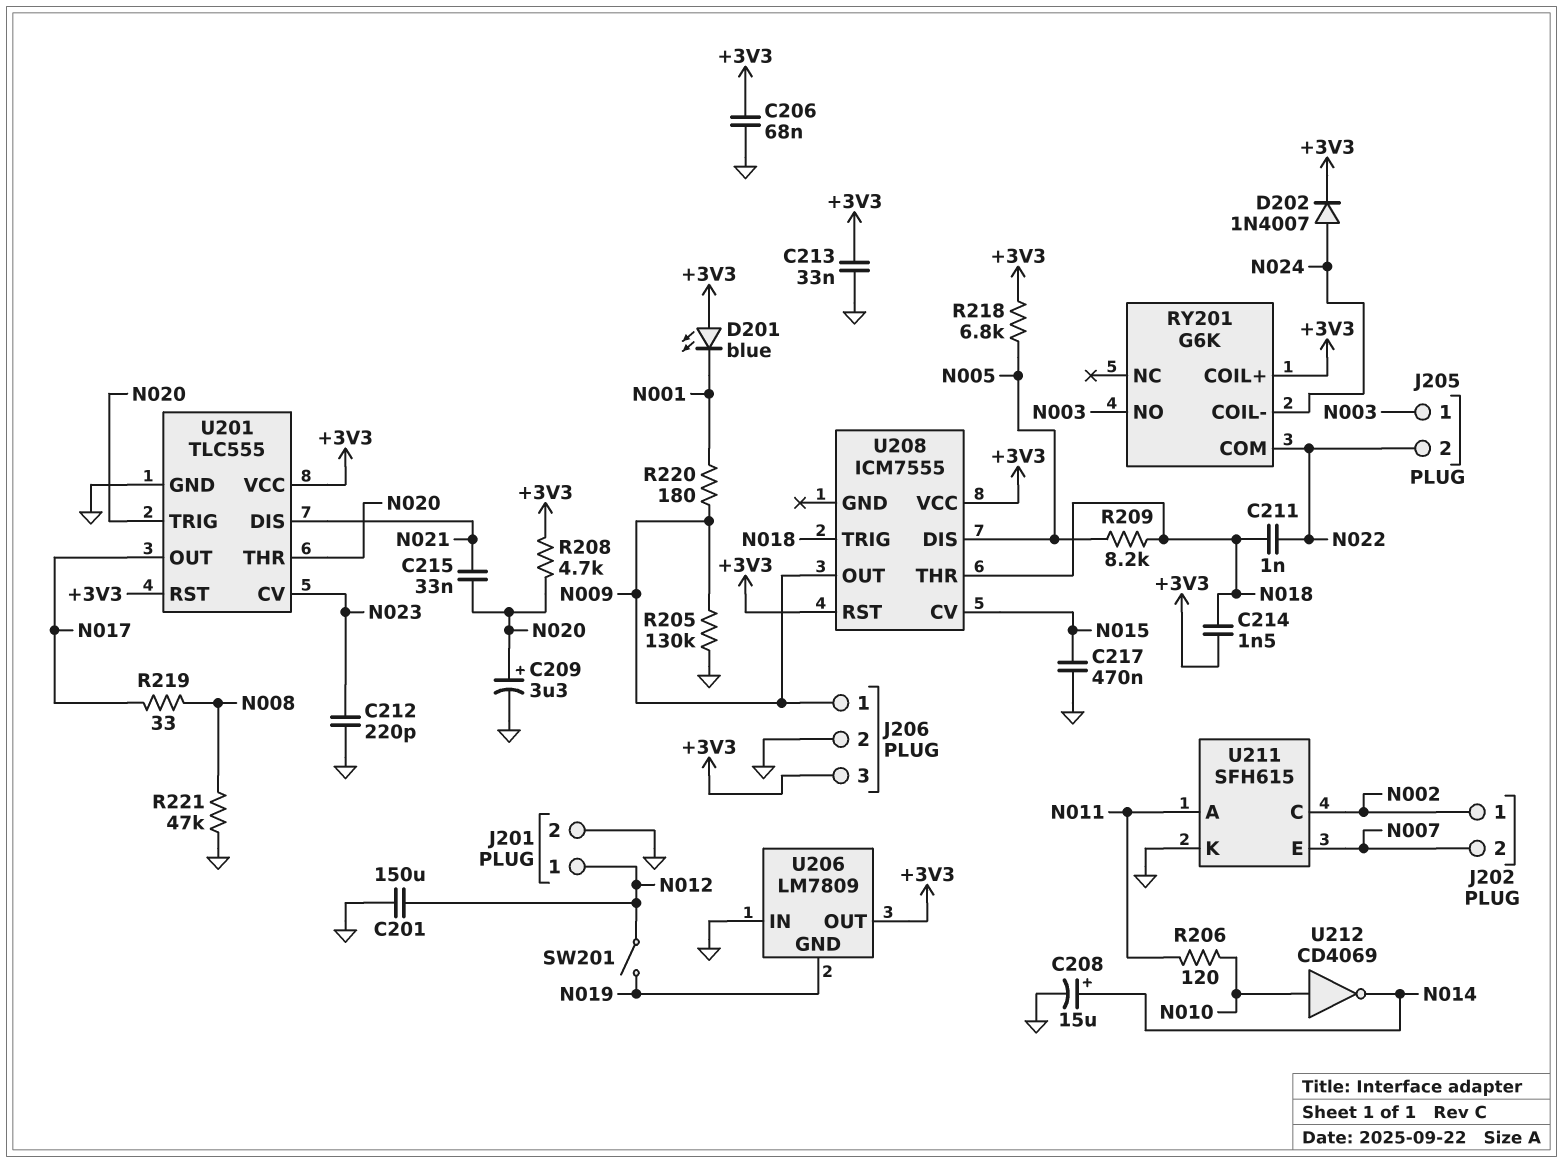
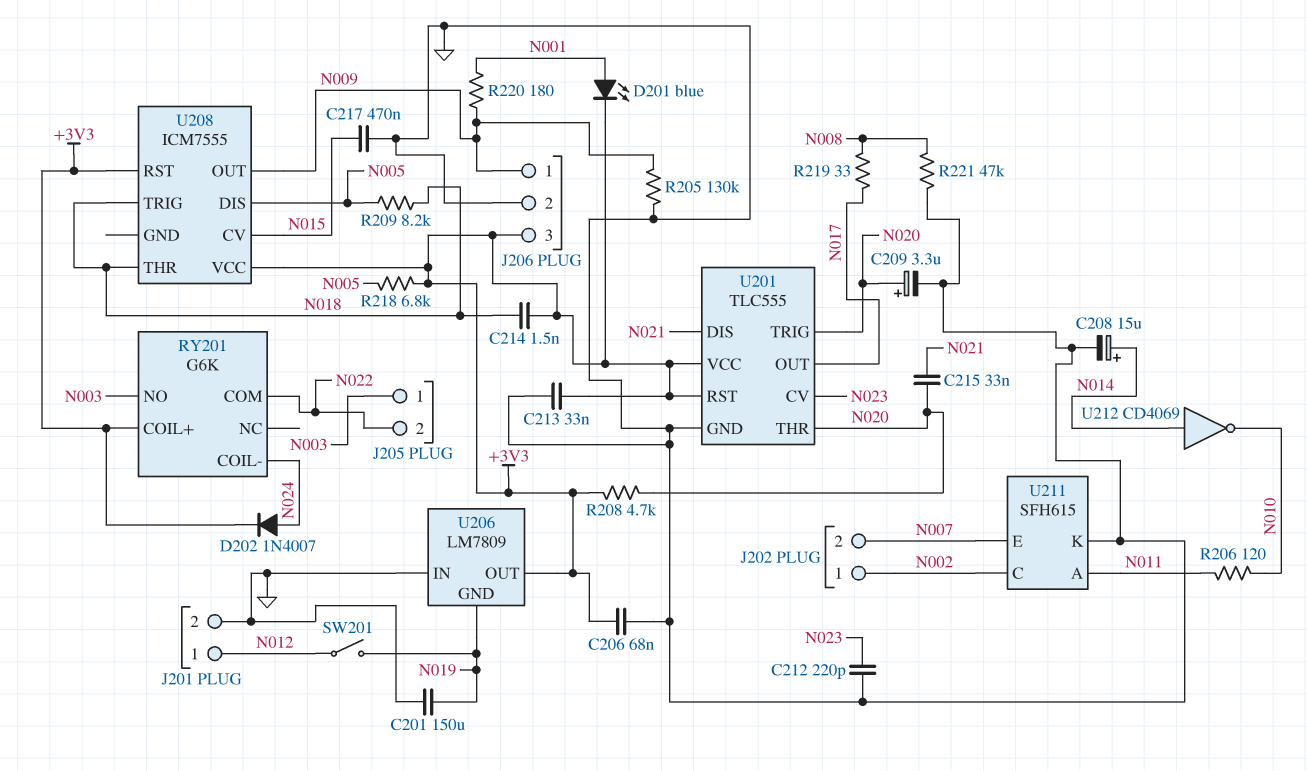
C201: 150uF (GND, N012) -> 150uF (GND, N019)
C211: 1nF (N018, N022) -> none
D201: LED blue (A +3V3, K N001) -> LED blue (A N001, K +3V3)
U212: NOT CD4069 (in N010, out N014) -> NOT CD4069 (in N014, out N010)

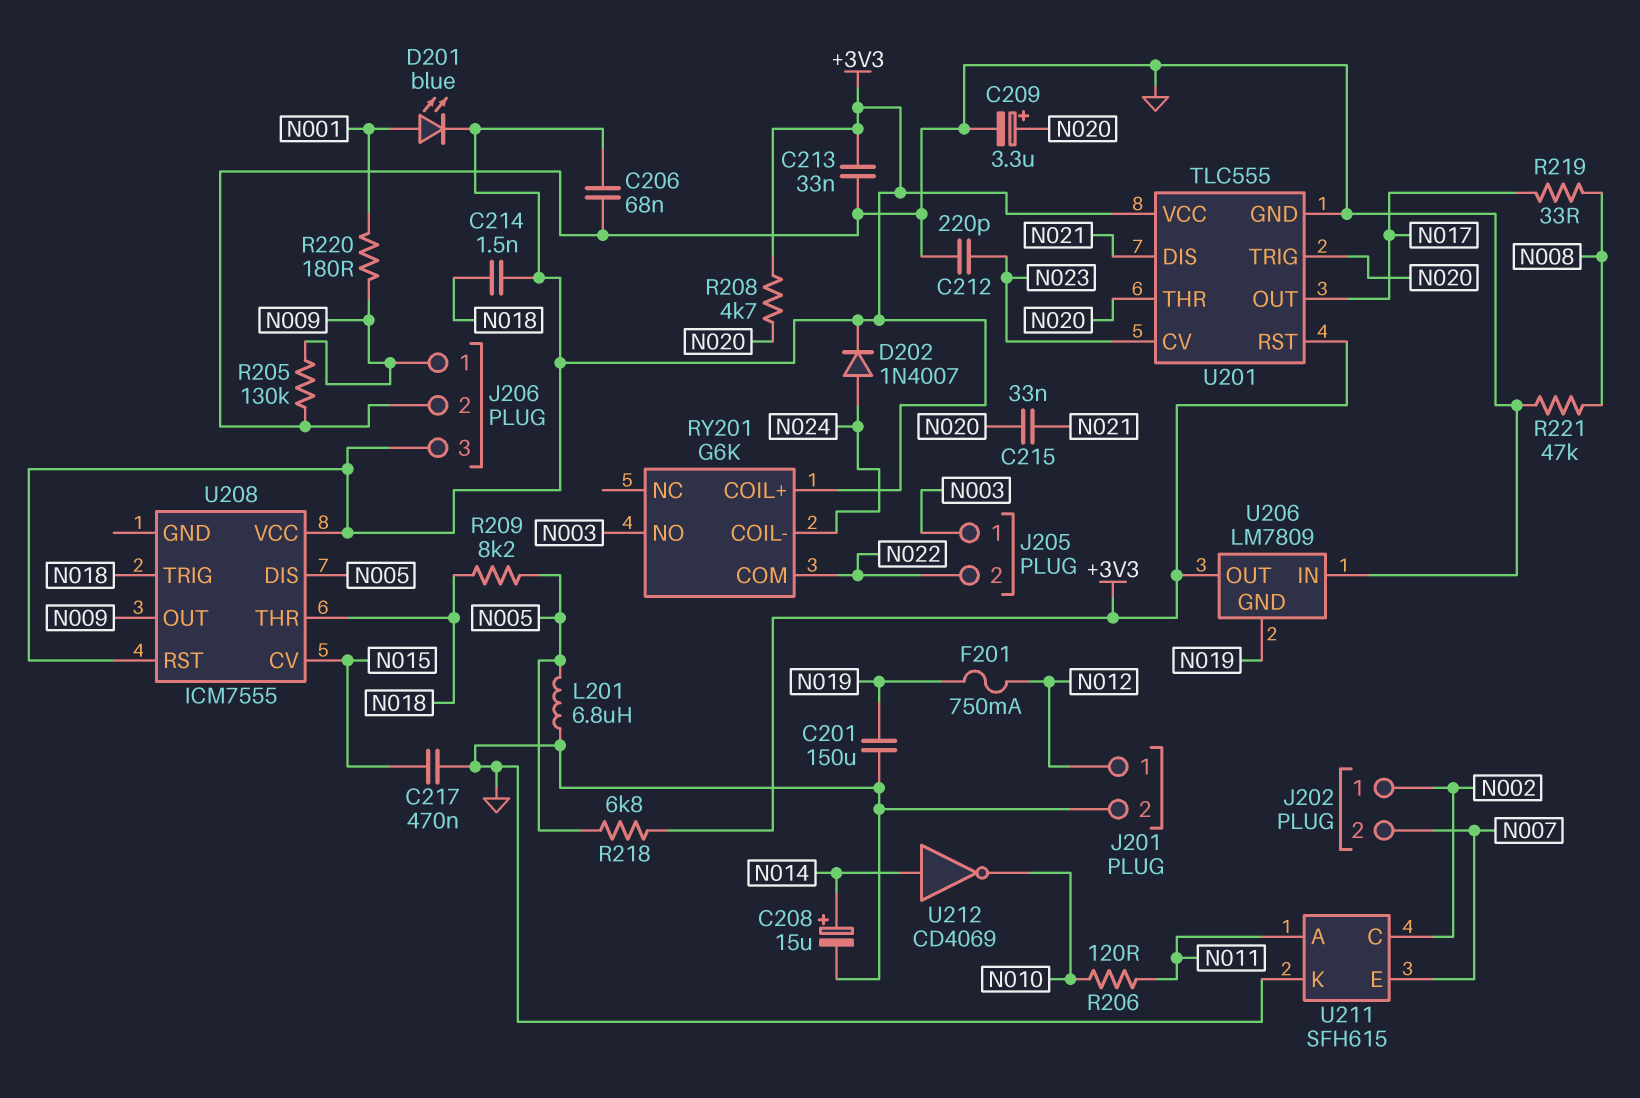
F201: none -> 750mA (N012, N019)
L201: none -> 6.8uH (GND, N005)
SW201: switch (N012, N019) -> none

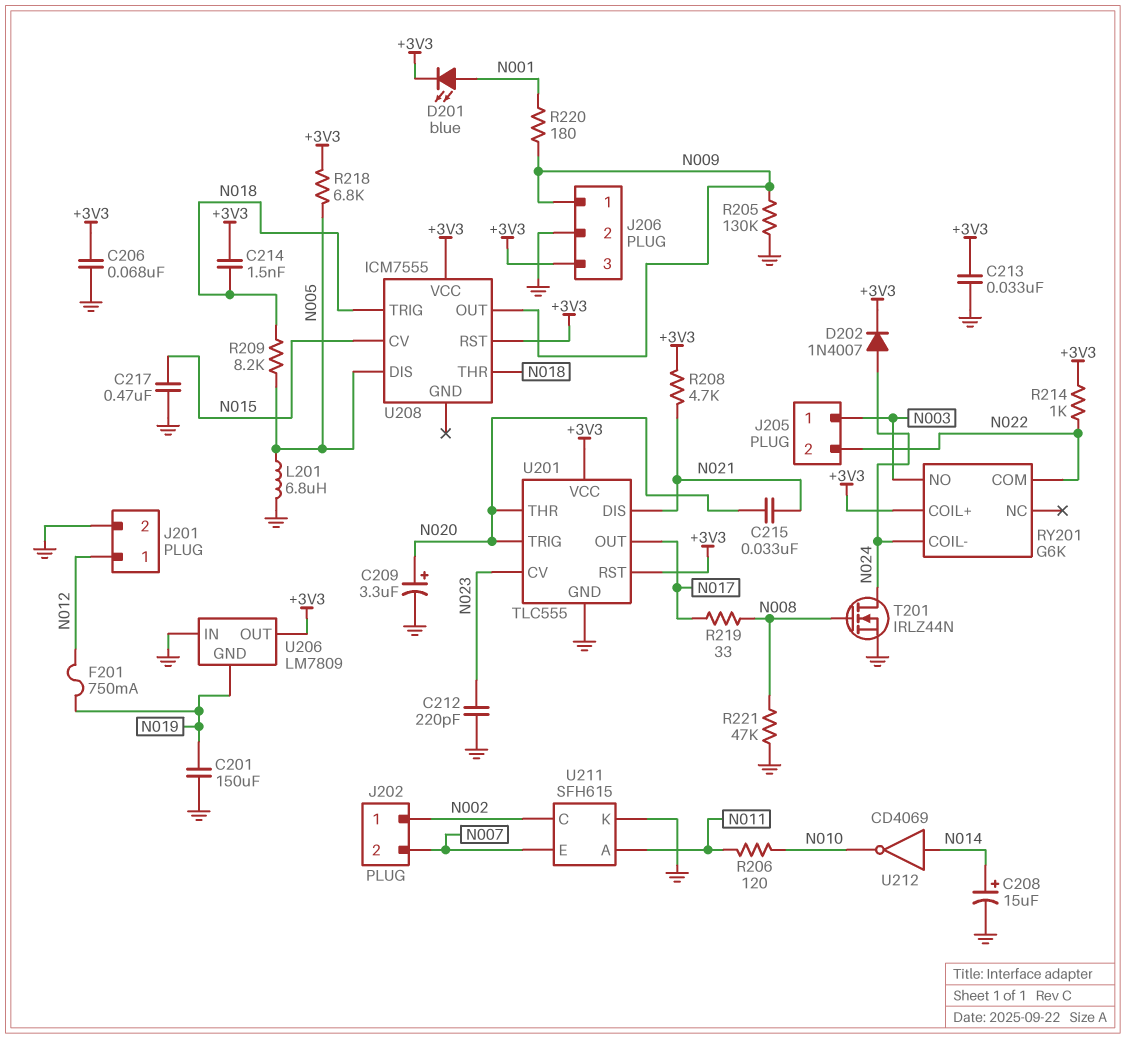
R208: 4.7k (+3V3, N020) -> 4.7k (+3V3, N021)
R214: none -> 1k (+3V3, N022)
T201: none -> NMOS IRLZ44N (G N008, D N024, S GND)

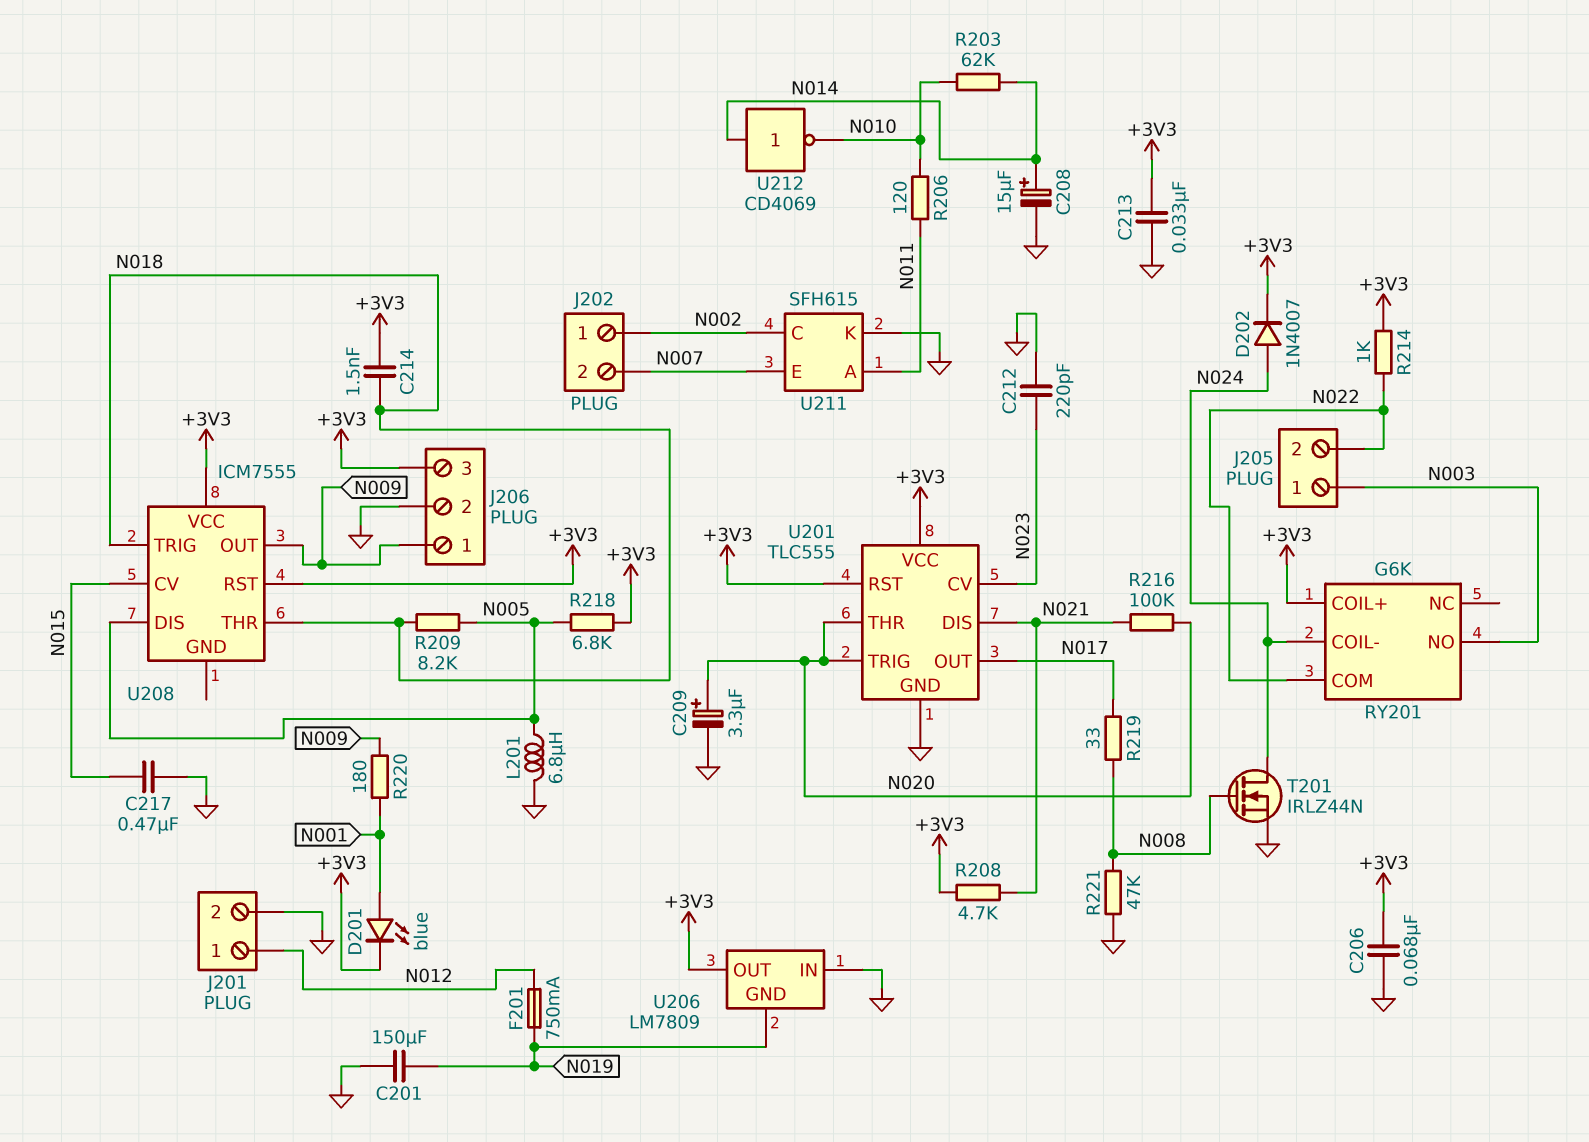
C215: 33nF (N020, N021) -> none
R203: none -> 62k (N010, N014)
R205: 130k (GND, N009) -> none
R216: none -> 100k (N020, N021)

